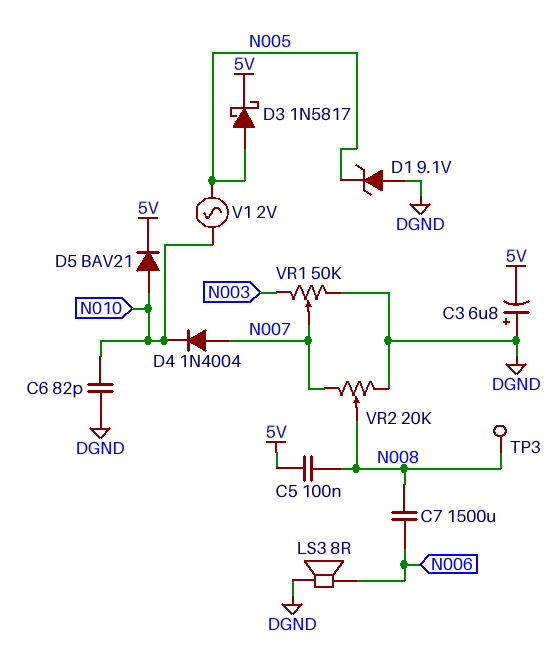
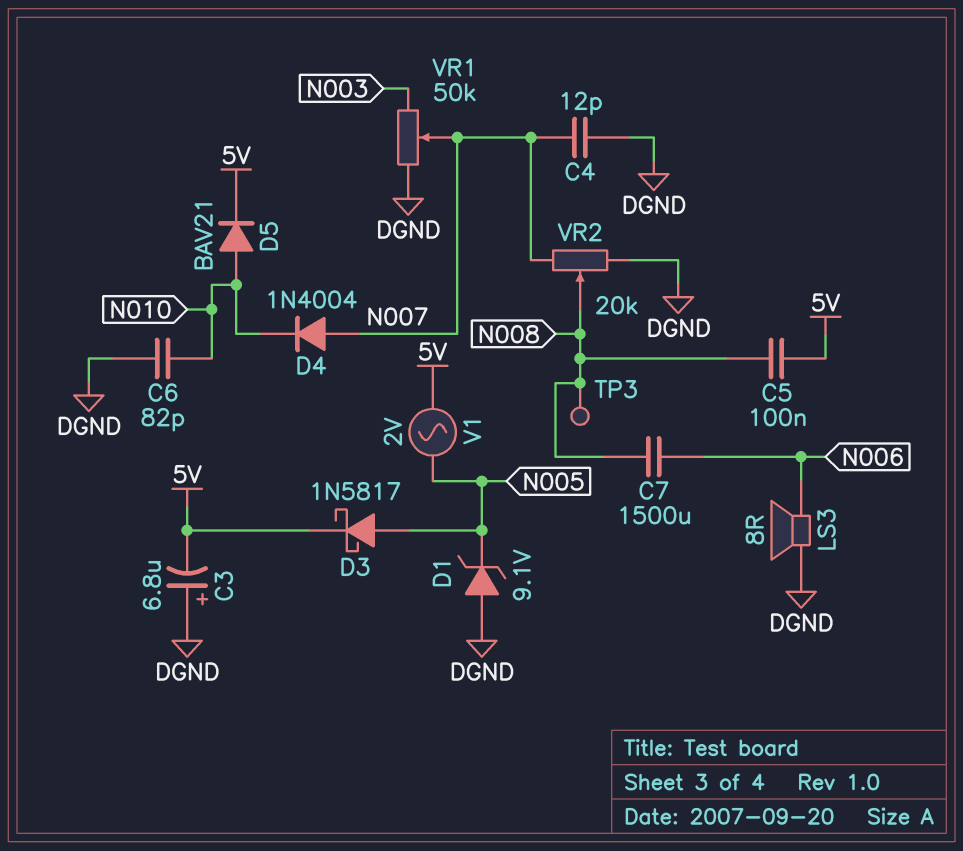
C4: none -> 12pF (DGND, N007)
V1: AC 2V (N005, N010) -> AC 2V (5V, N005)

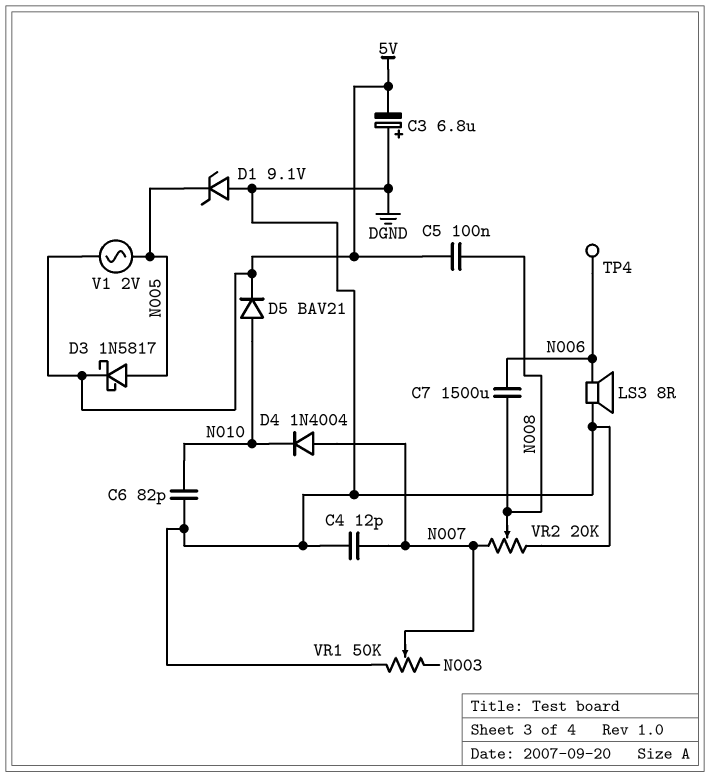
TP3: test point (N008) -> none
TP4: none -> test point (N006)

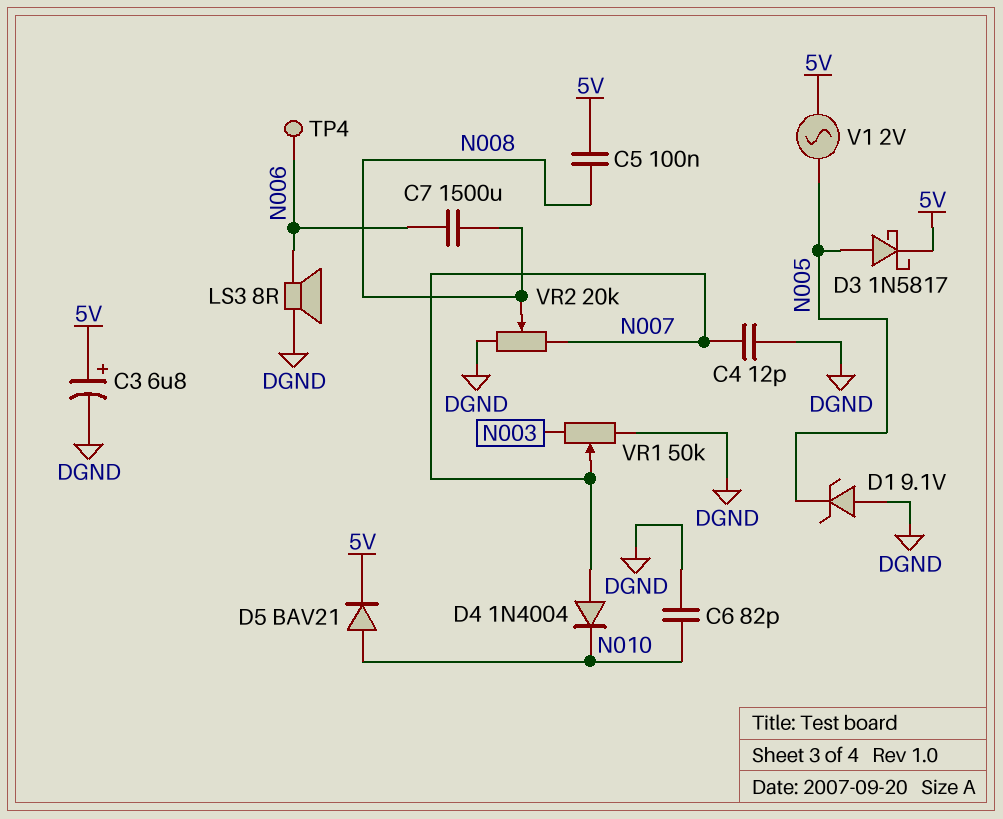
C3: 6.8uF (plus DGND, minus 5V) -> 6.8uF (plus 5V, minus DGND)

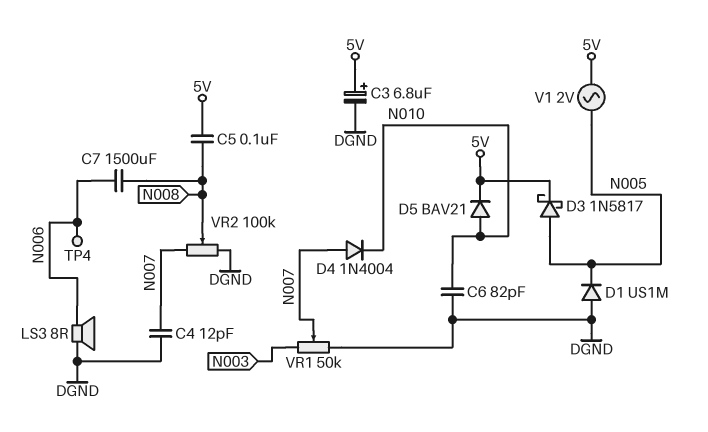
D1: zener 9.1V (A DGND, K N005) -> diode US1M (A DGND, K N005)
VR2: 20k (DGND, N007, wiper N008) -> 100k (DGND, N007, wiper N008)

